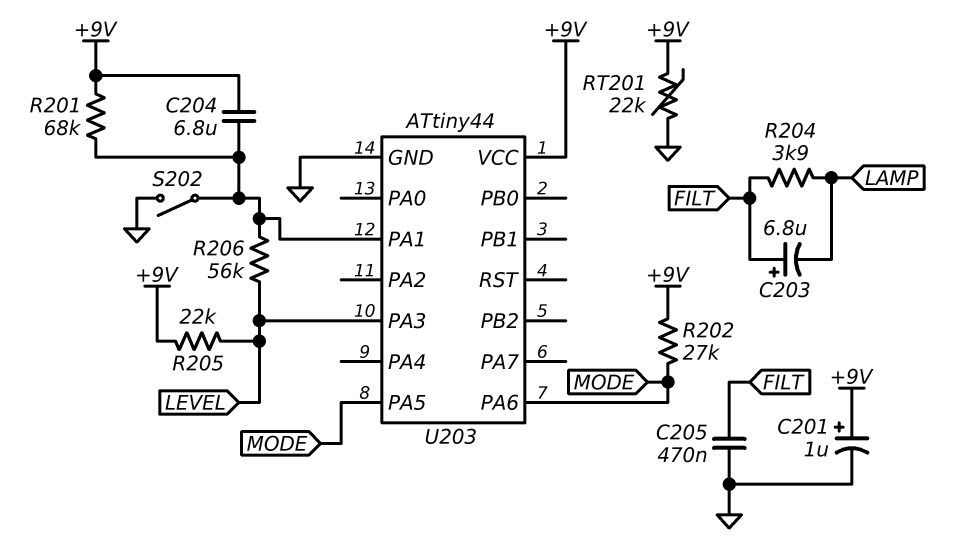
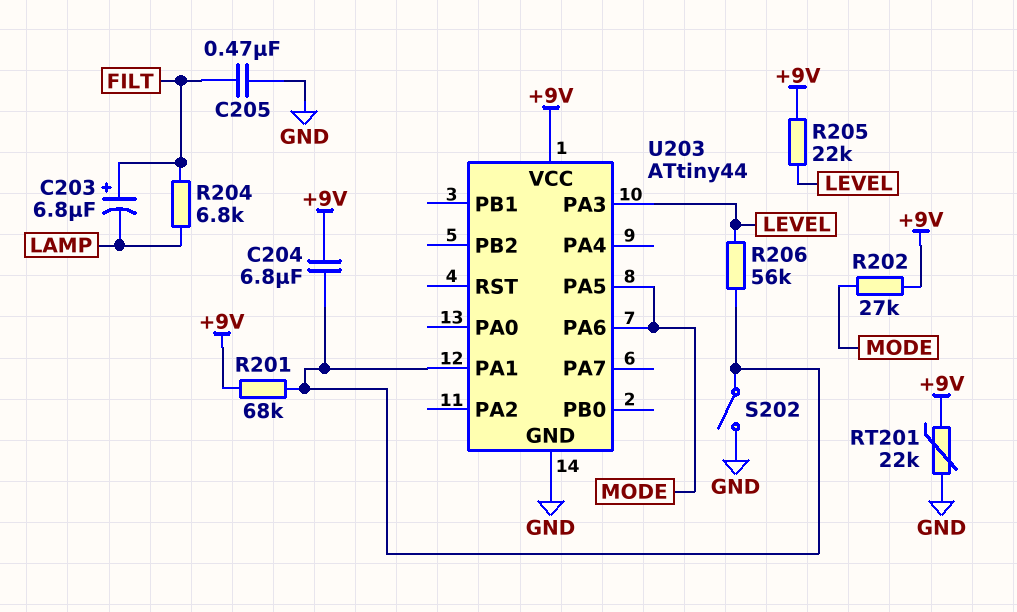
C201: 1uF (plus +9V, minus GND) -> none
R204: 3.9k (FILT, LAMP) -> 6.8k (FILT, LAMP)

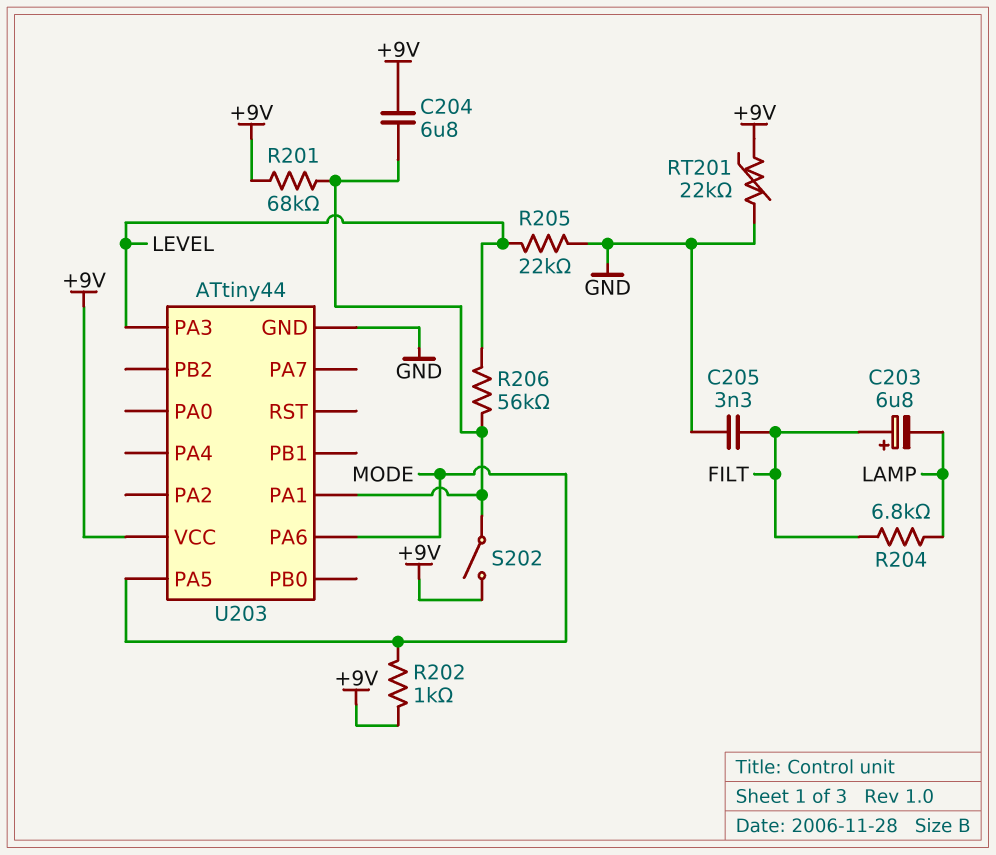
C205: 470nF (FILT, GND) -> 3.3nF (FILT, GND)
R202: 27k (+9V, MODE) -> 1k (+9V, MODE)
R205: 22k (+9V, LEVEL) -> 22k (GND, LEVEL)
S202: switch (GND, U203/PA1) -> switch (+9V, U203/PA1)

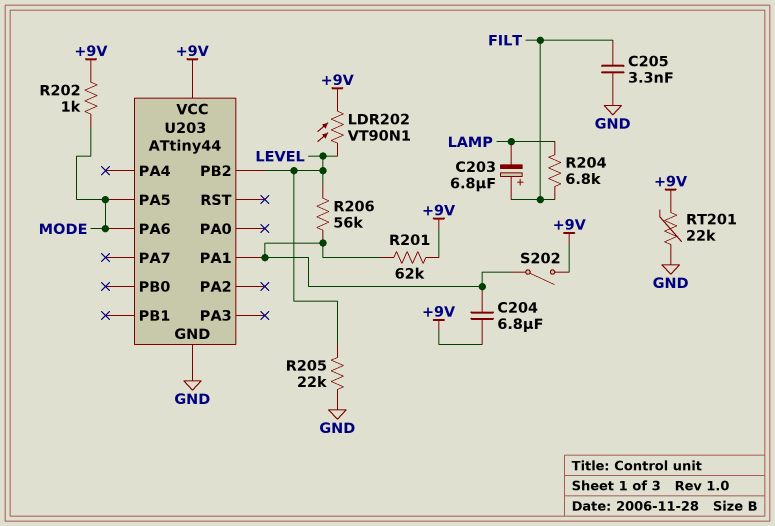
LDR202: none -> VT90N1 (+9V, LEVEL)
R201: 68k (+9V, U203/PA1) -> 62k (+9V, U203/PA1)
U203 pin PA3: LEVEL -> none
U203 pin PB2: none -> LEVEL

